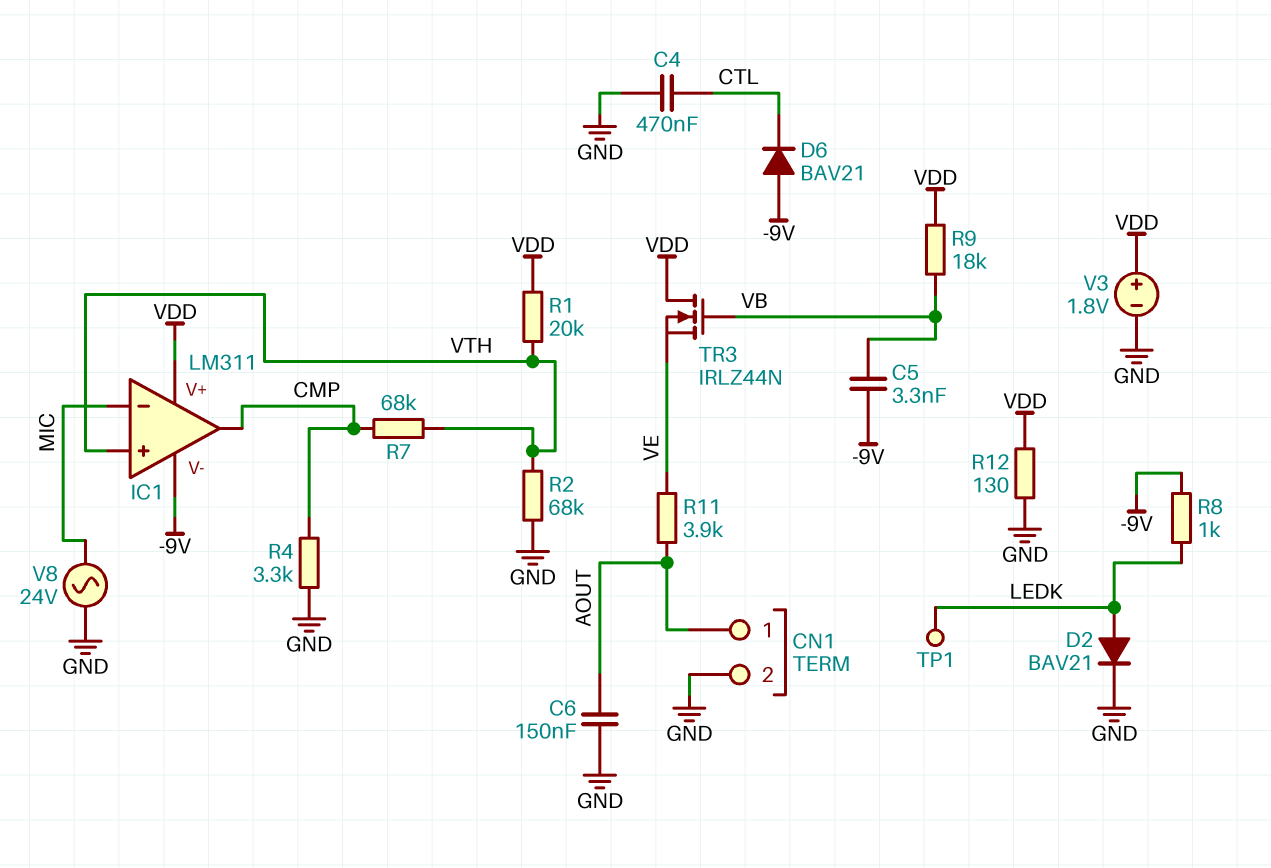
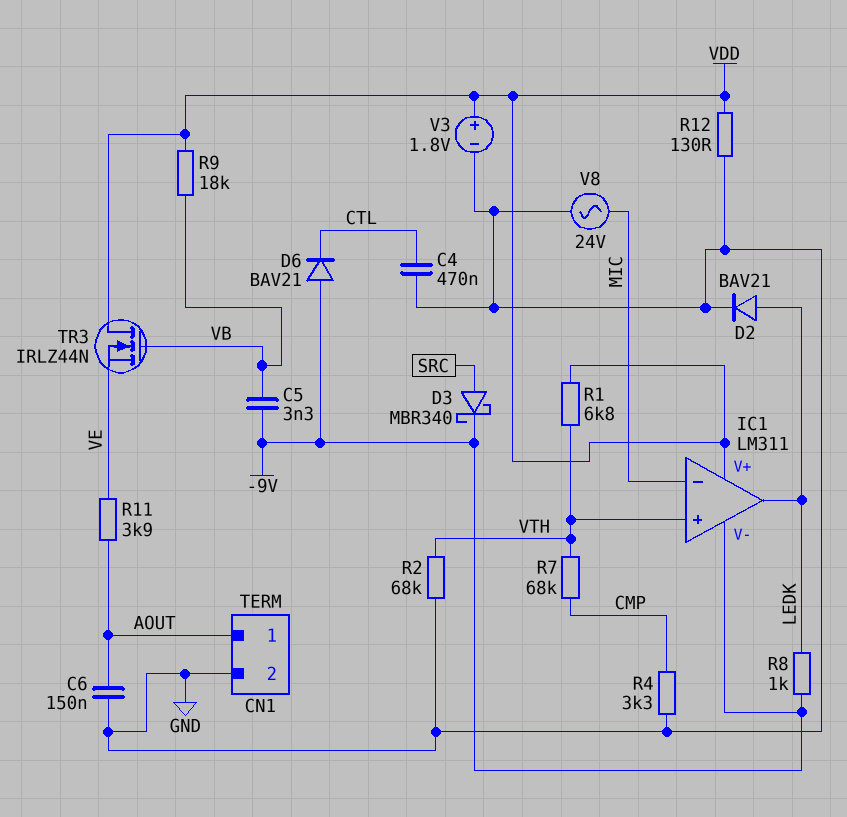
D3: none -> schottky MBR340 (A SRC, K -9V)
IC1 pin out: CMP -> LEDK
R1: 20k (VDD, VTH) -> 6.8k (VDD, VTH)
TP1: test point (LEDK) -> none

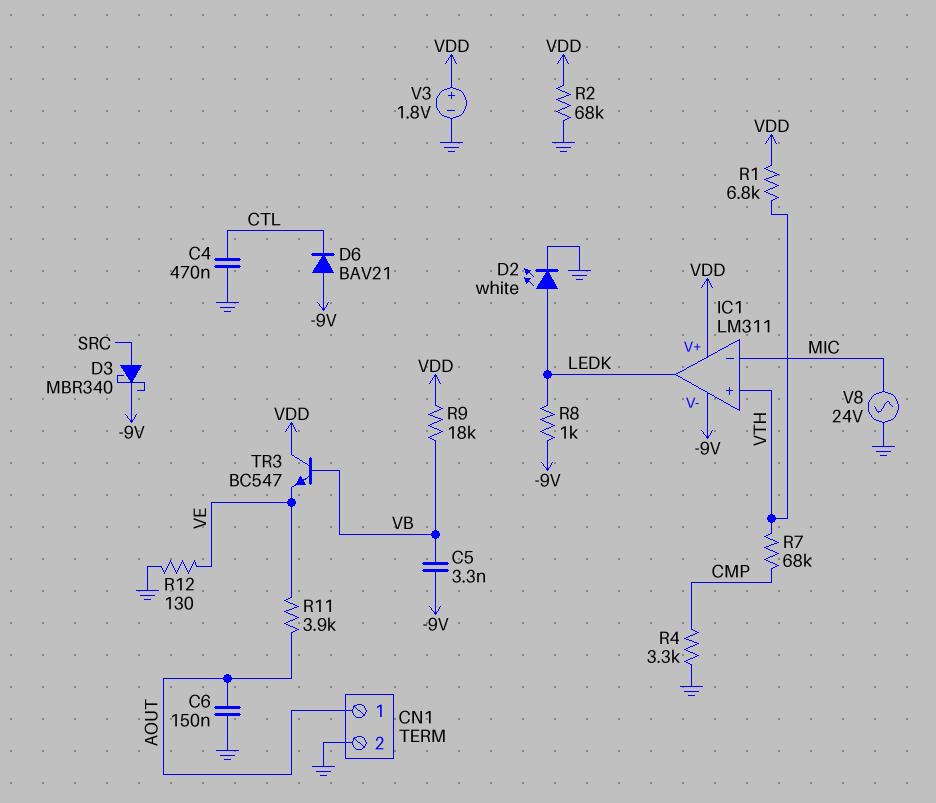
D2: diode BAV21 (A LEDK, K GND) -> LED white (A LEDK, K GND)
R2: 68k (GND, VTH) -> 68k (GND, VDD)
R12: 130 (GND, VDD) -> 130 (GND, VE)
TR3: NMOS IRLZ44N (G VB, D VDD, S VE) -> NPN BC547 (B VB, C VDD, E VE)

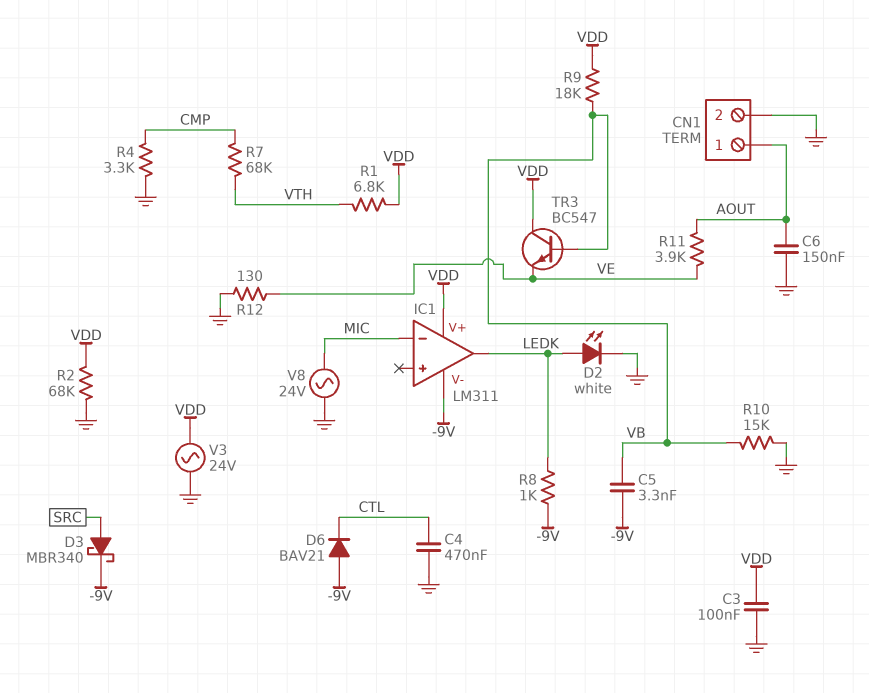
C3: none -> 100nF (GND, VDD)
IC1 pin in+: VTH -> none
R10: none -> 15k (GND, VB)
V3: 1.8V (plus VDD, minus GND) -> AC 24V (GND, VDD)

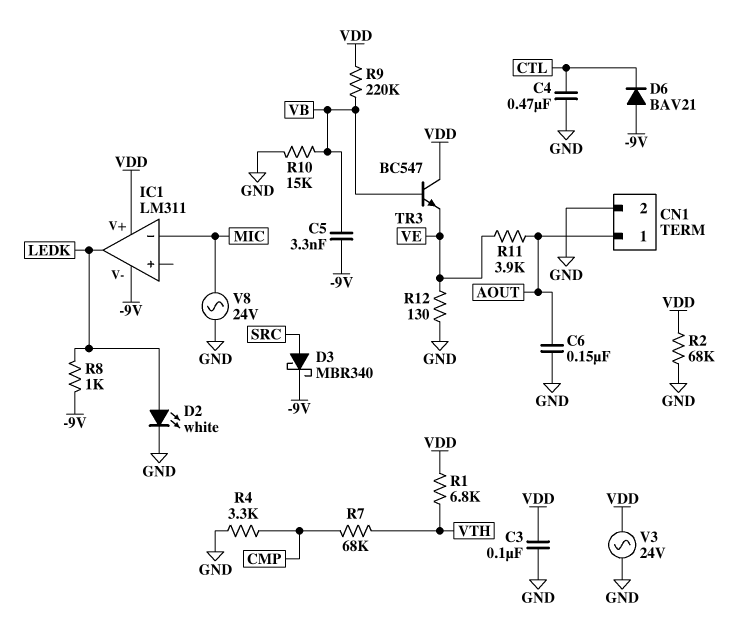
R9: 18k (VB, VDD) -> 220k (VB, VDD)

